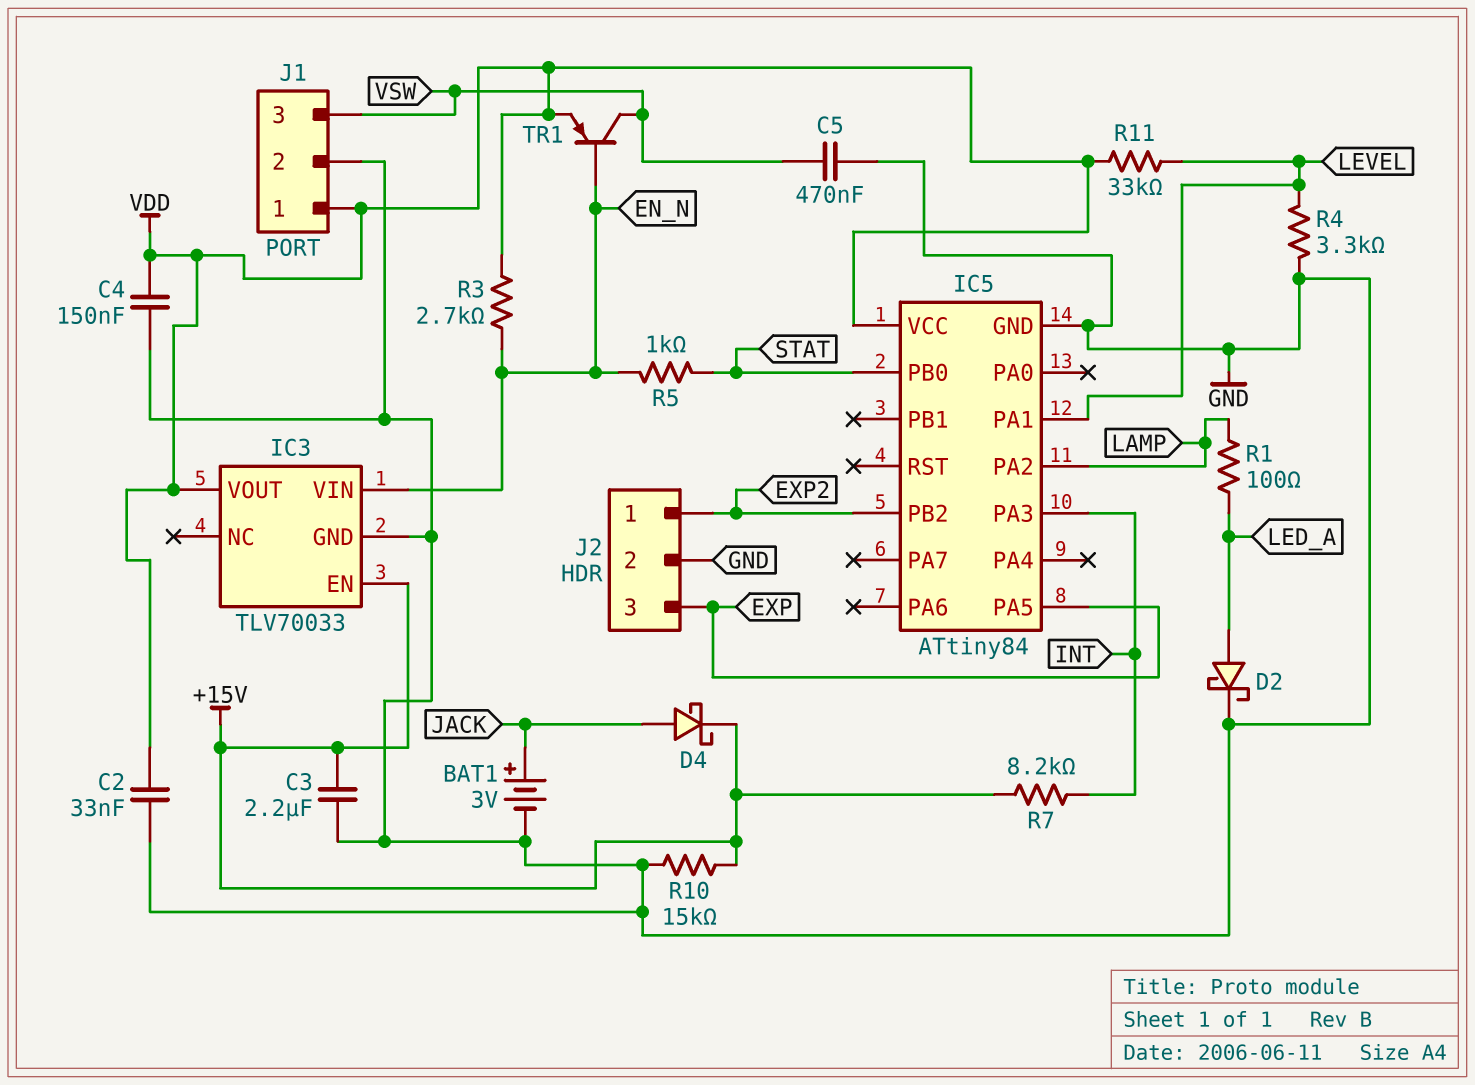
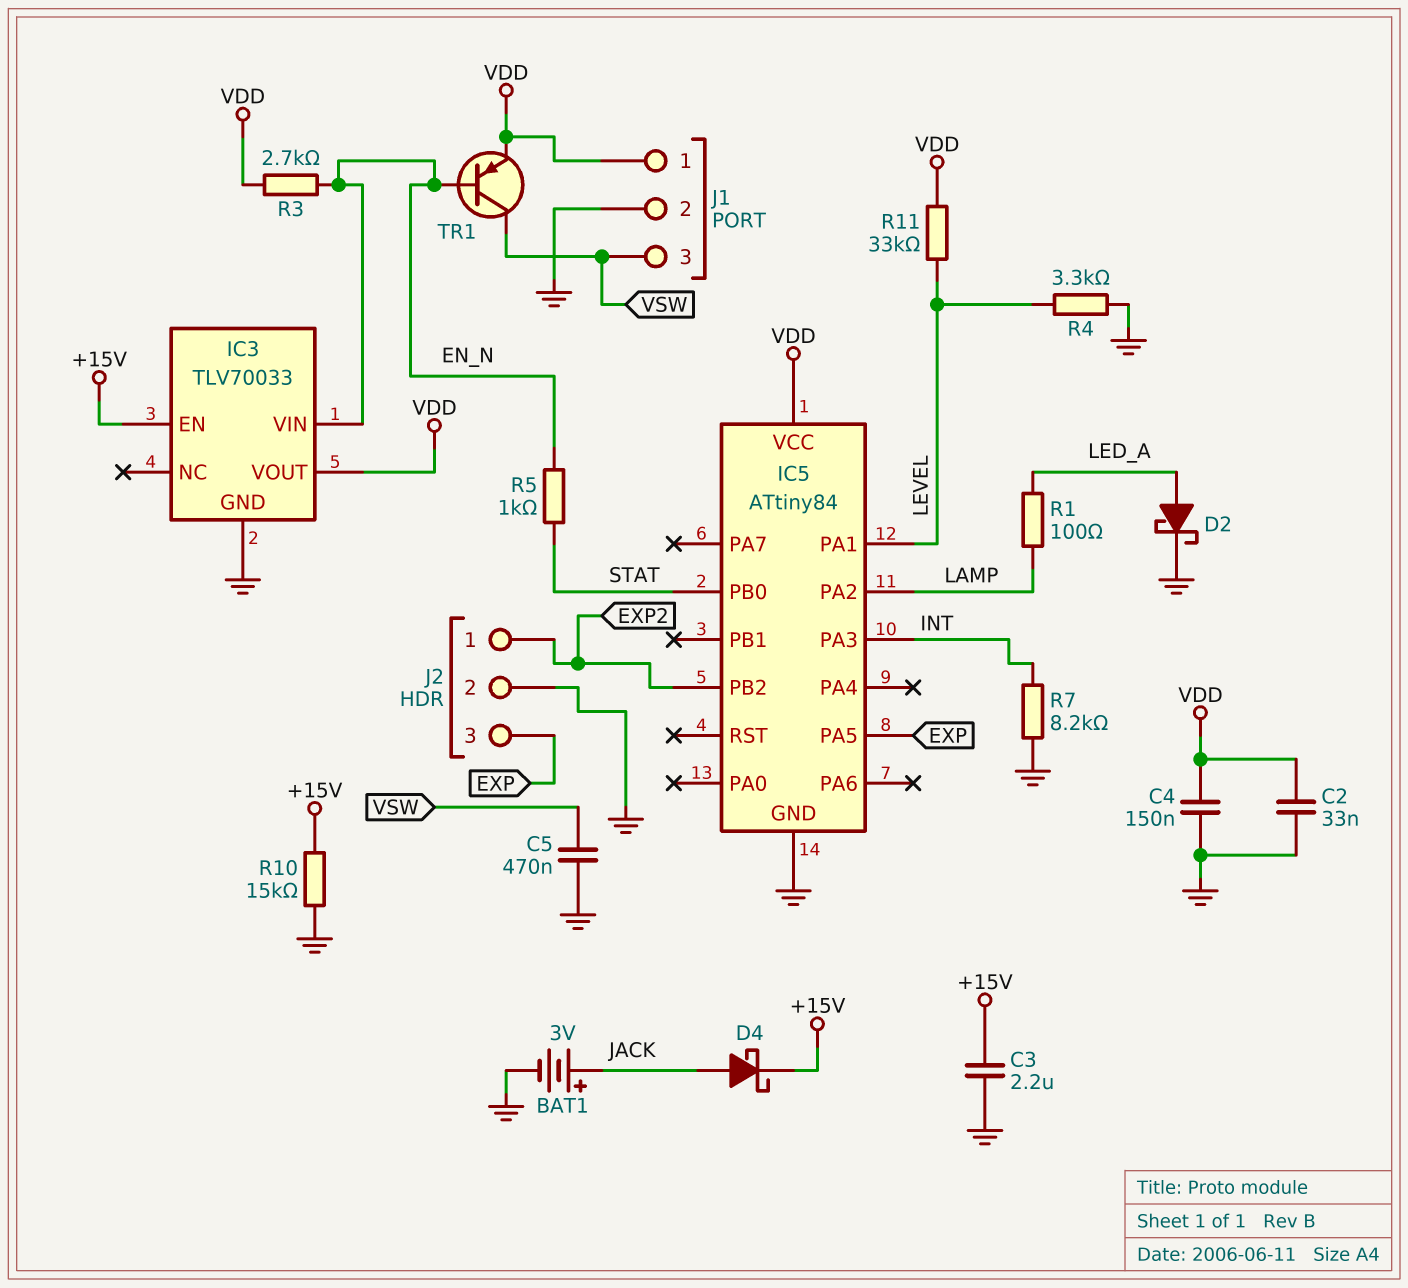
R7: 8.2k (+15V, INT) -> 8.2k (GND, INT)

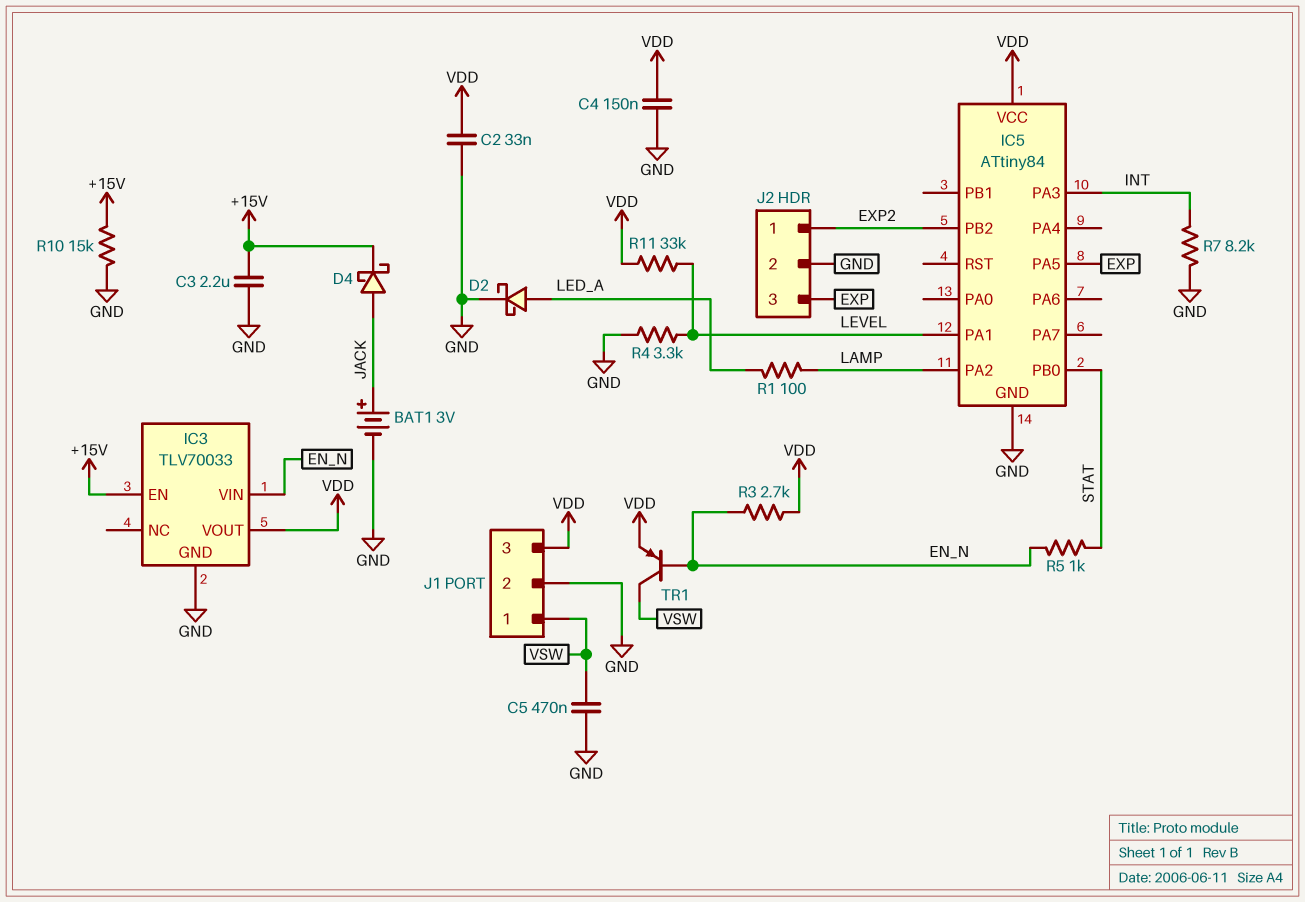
J1 pin 1: VDD -> VSW
J1 pin 3: VSW -> VDD

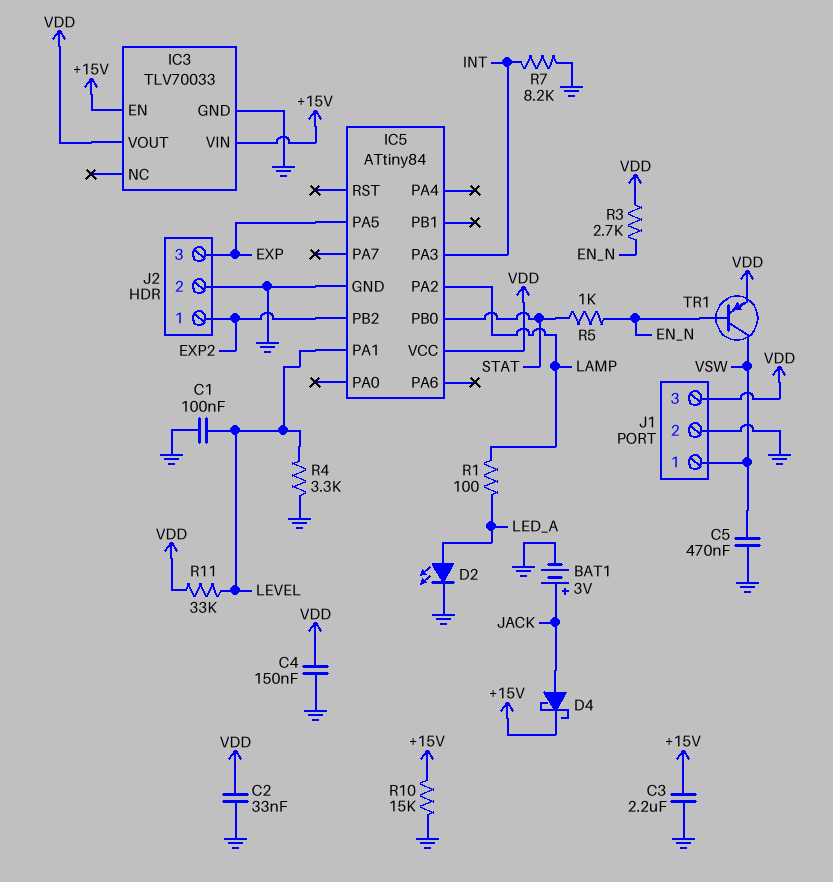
C1: none -> 100nF (GND, LEVEL)
D2: schottky (A LED_A, K GND) -> LED (A LED_A, K GND)
IC3 pin VIN: EN_N -> +15V

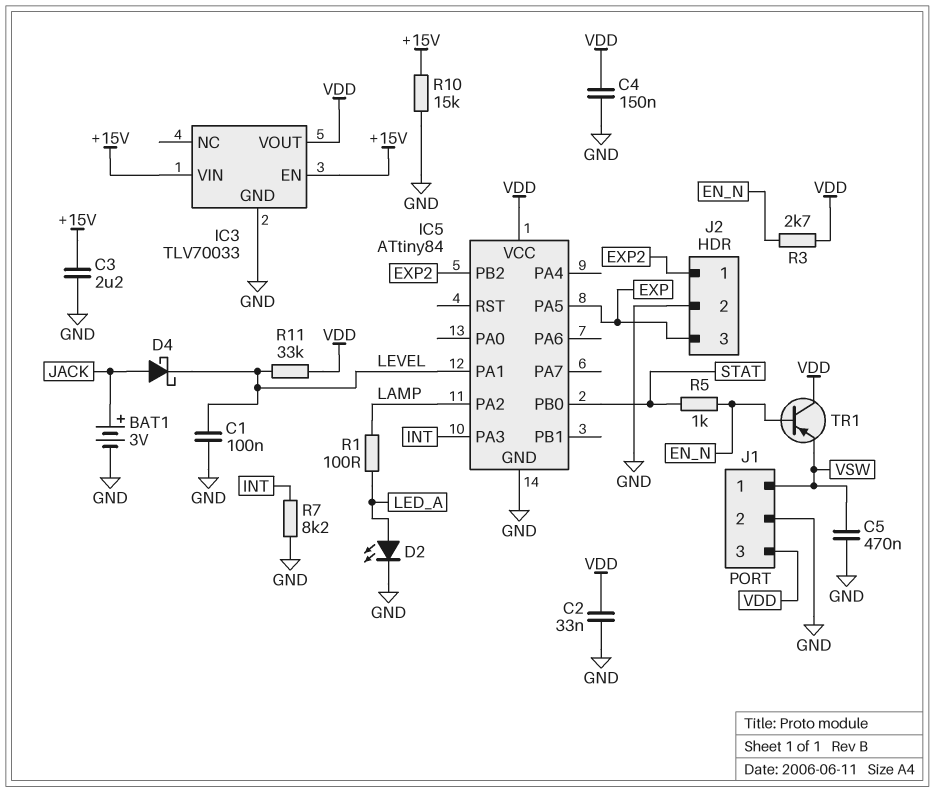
D4: schottky (A JACK, K +15V) -> schottky (A JACK, K LEVEL)
R4: 3.3k (GND, LEVEL) -> none
TR1: PNP (B EN_N, C VSW, E VDD) -> PNP (B EN_N, C VDD, E VSW)

